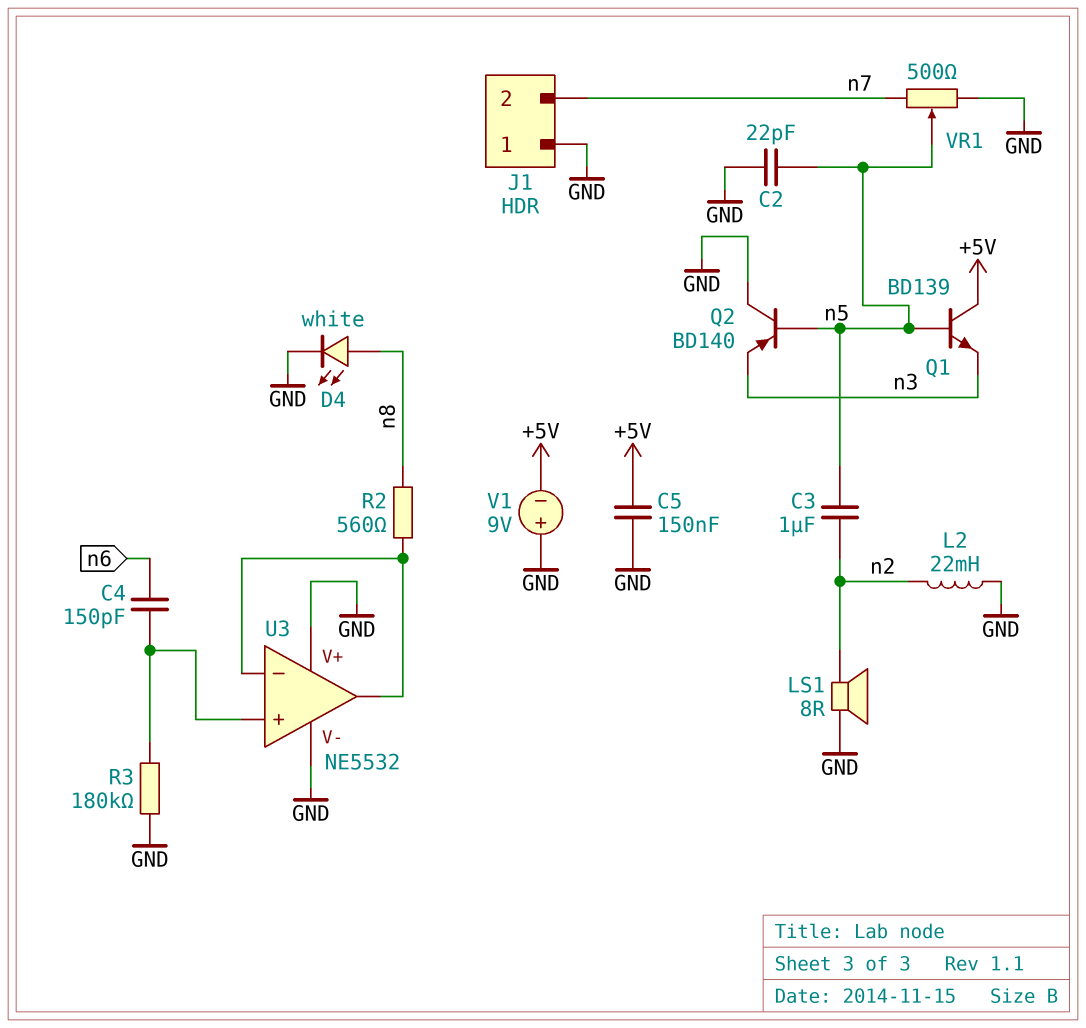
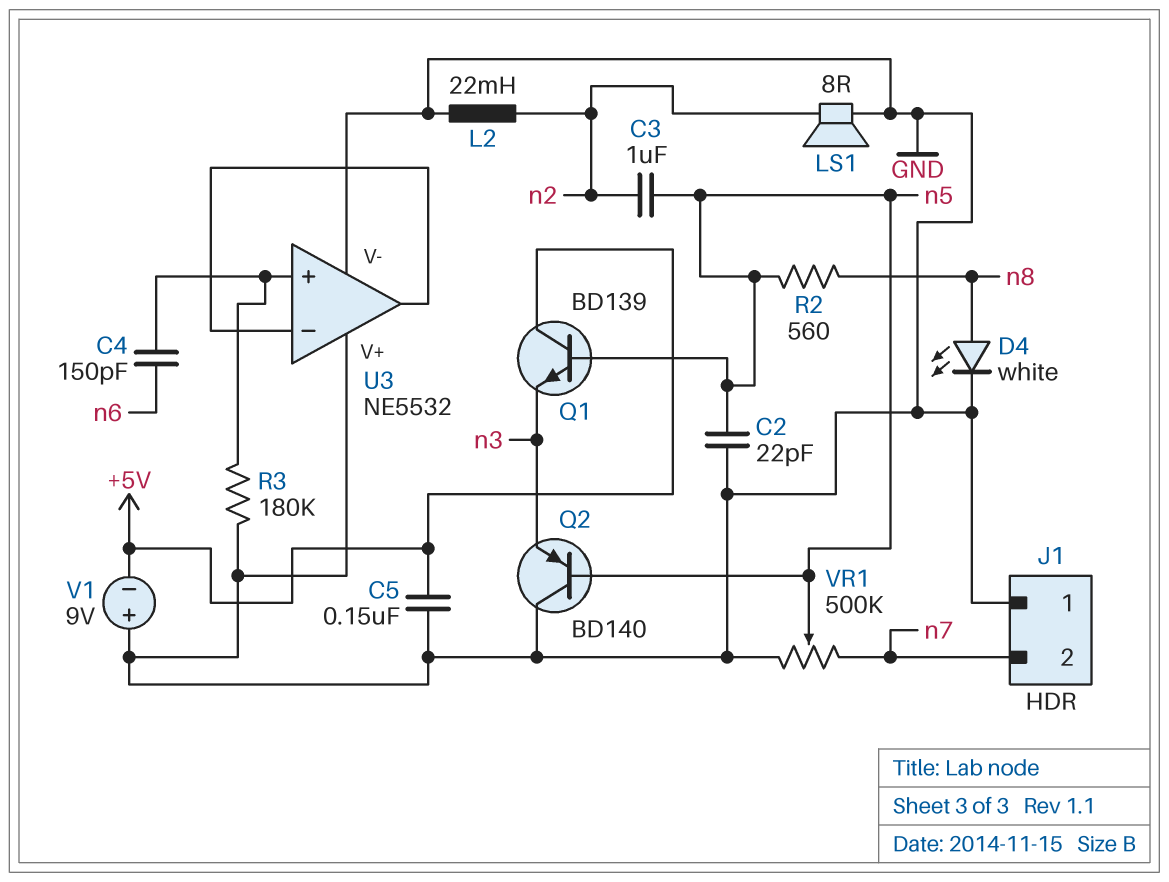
R2: 560 (U3/in-, n8) -> 560 (n5, n8)
VR1: 500 (GND, n7, wiper n5) -> 500k (GND, n7, wiper n5)

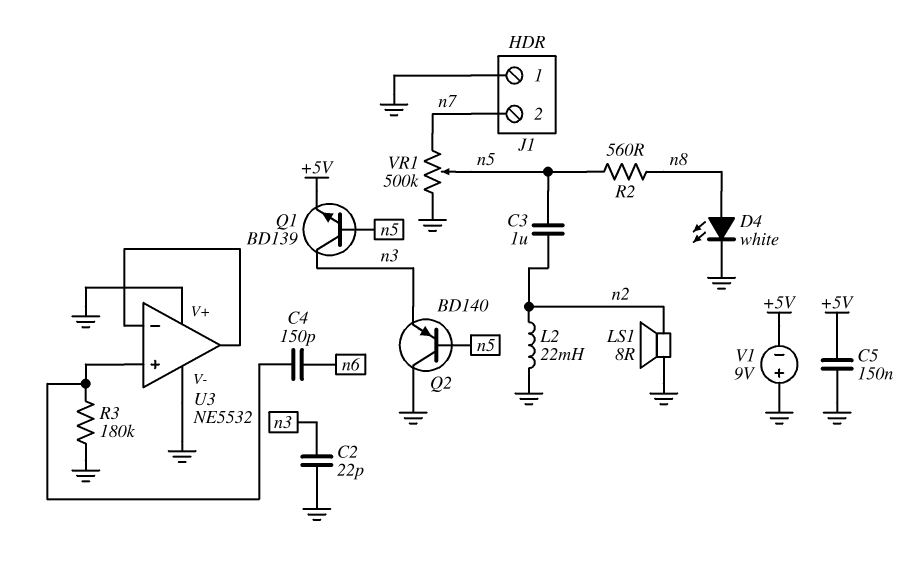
C2: 22pF (GND, n5) -> 22pF (GND, n3)
Q1: NPN BD139 (B n5, C +5V, E n3) -> NPN BD139 (B n5, C n3, E +5V)

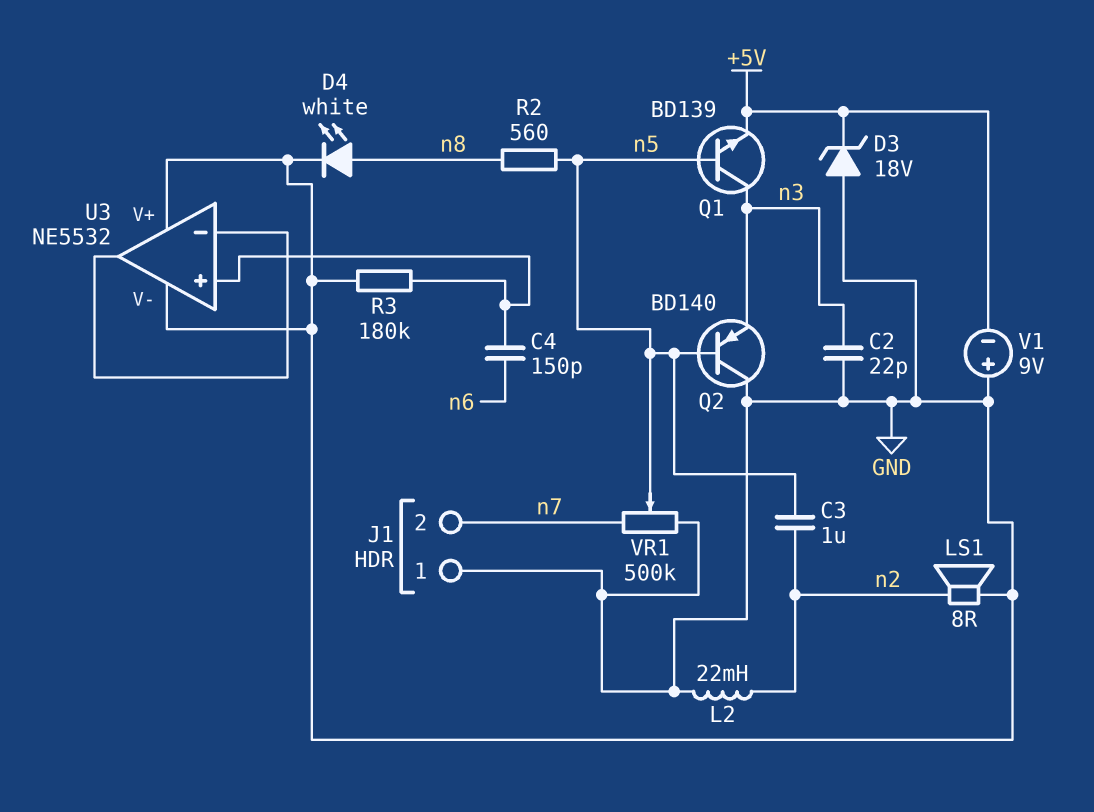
C5: 150nF (+5V, GND) -> none
D3: none -> zener 18V (A GND, K +5V)

